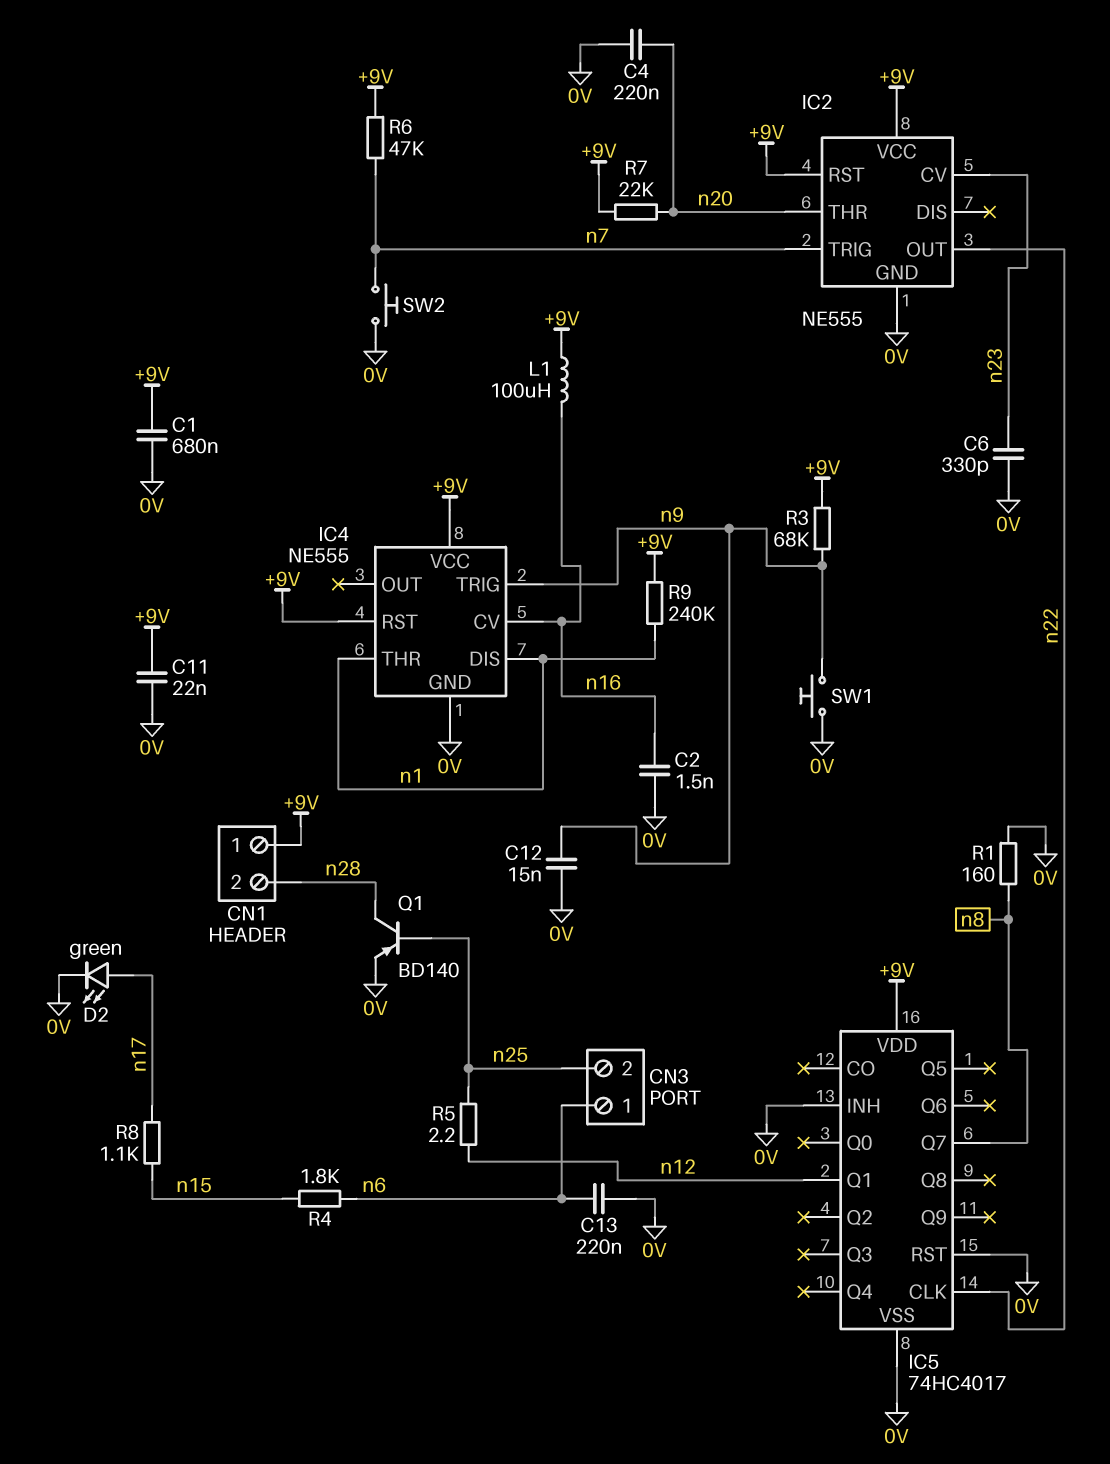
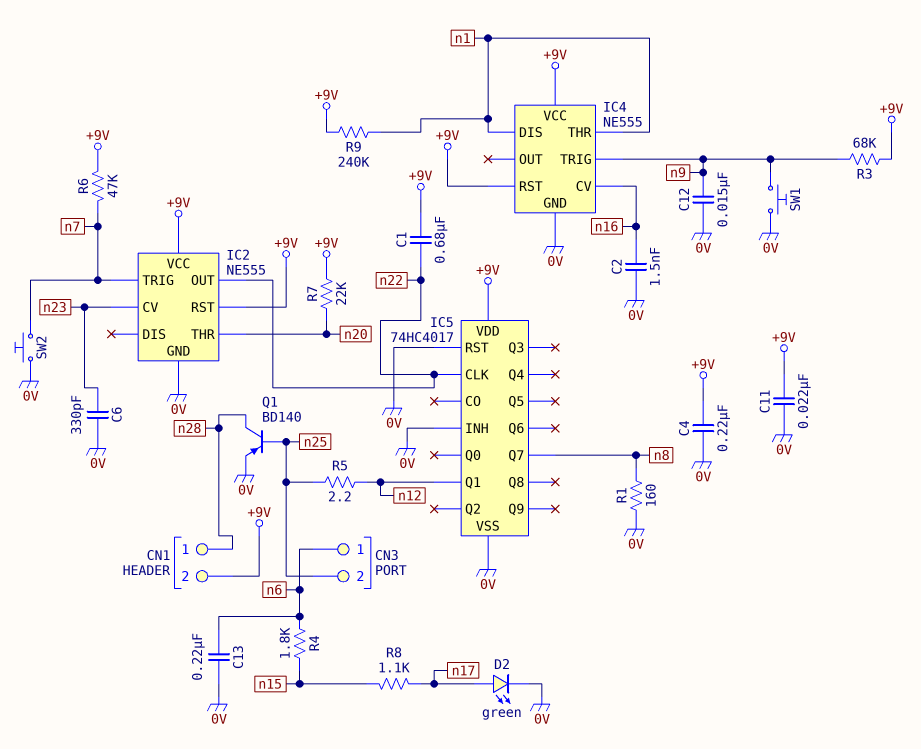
C1: 680nF (+9V, 0V) -> 680nF (+9V, n22)
C4: 220nF (0V, n20) -> 220nF (+9V, 0V)
CN1 pin 1: +9V -> n28
CN1 pin 2: n28 -> +9V
L1: 100uH (+9V, n16) -> none

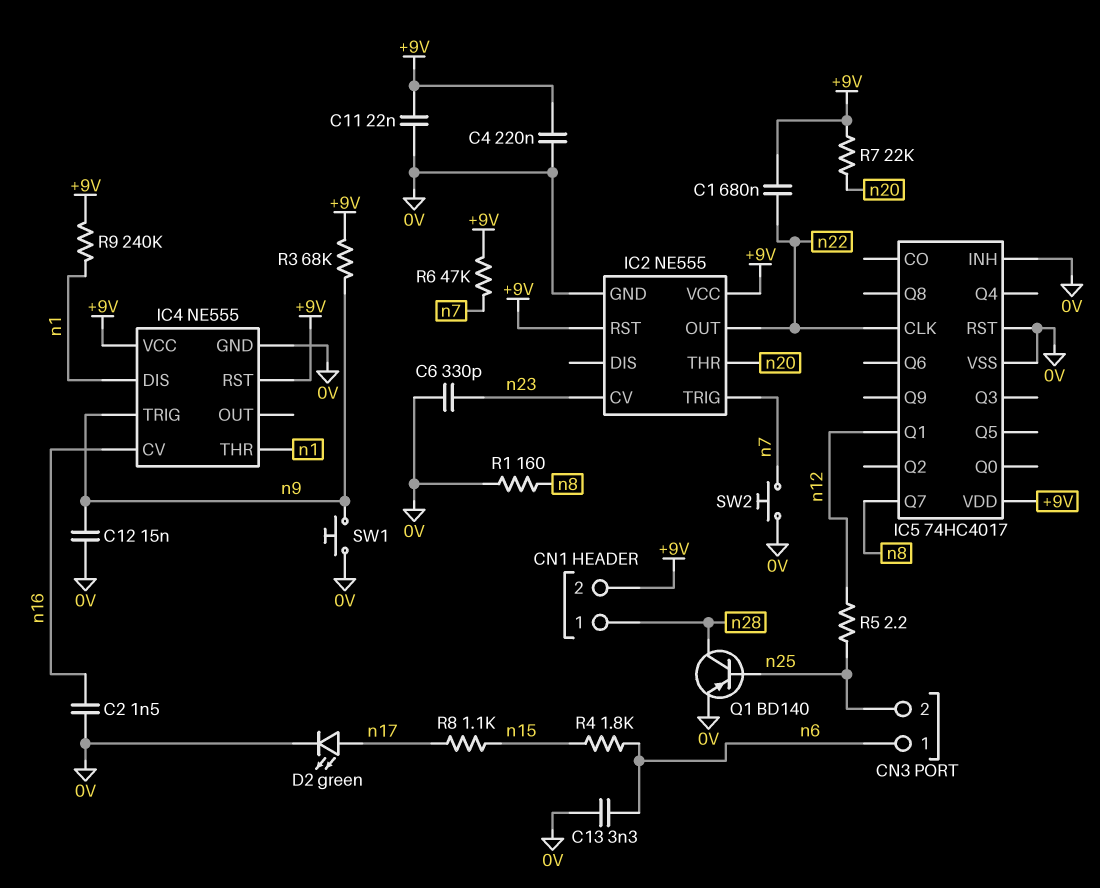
C13: 220nF (0V, n6) -> 3.3nF (0V, n6)

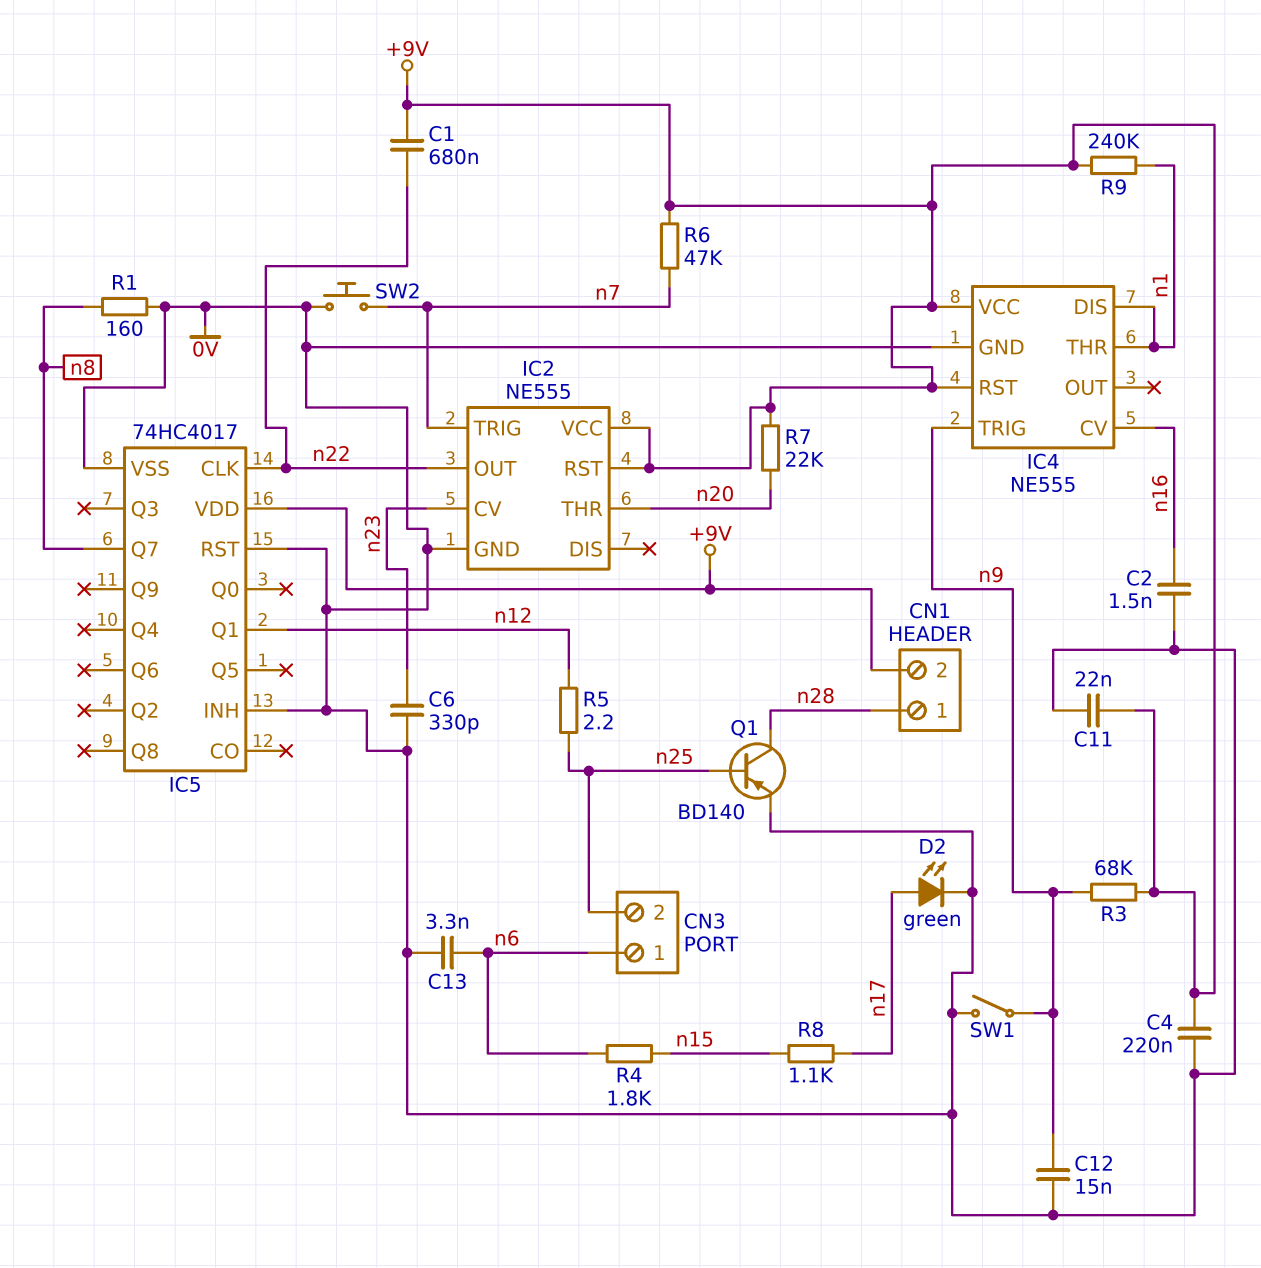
SW1: button (0V, n9) -> switch (0V, n9)

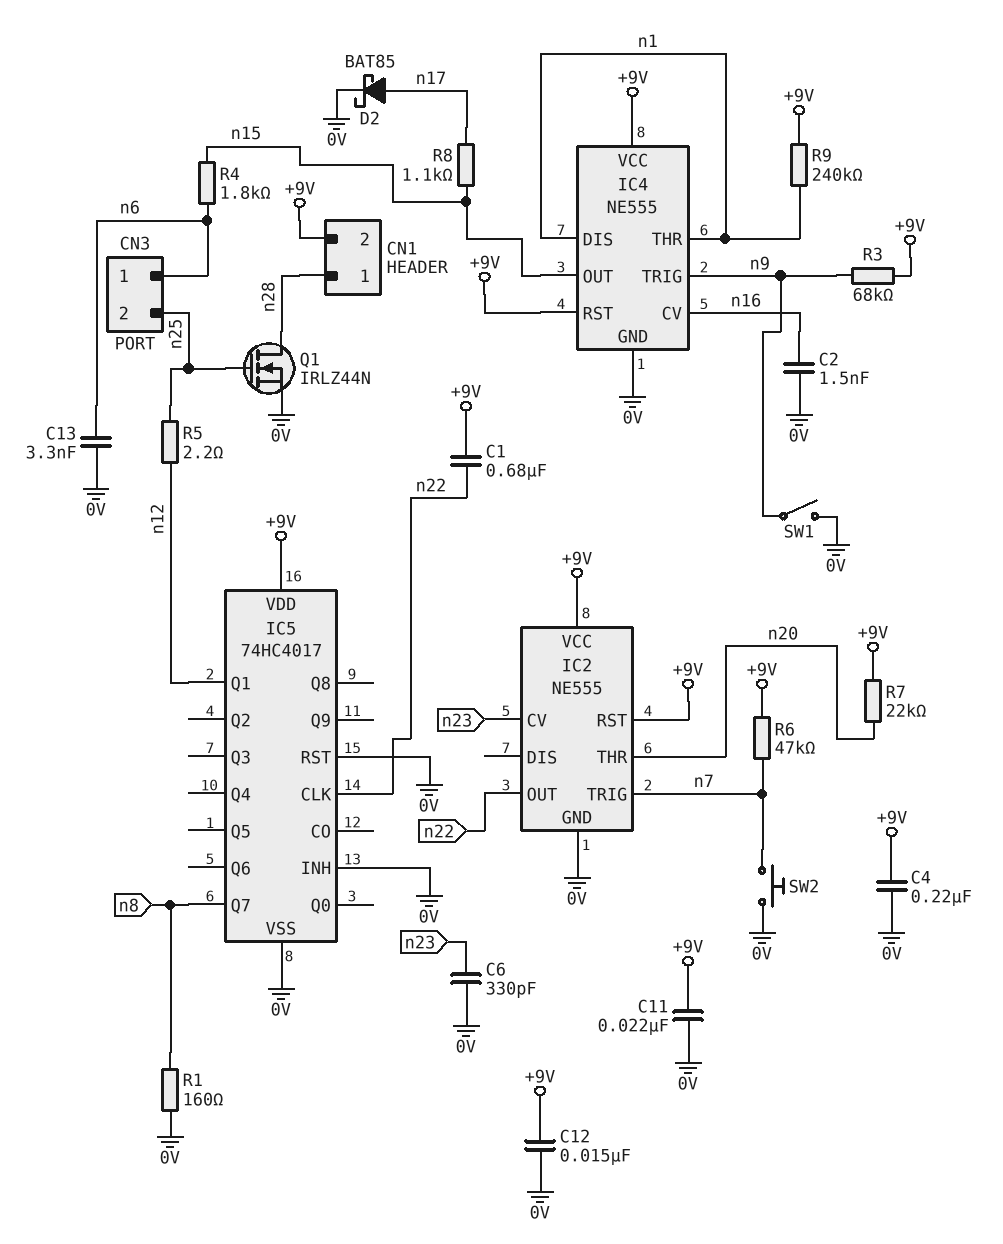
C12: 15nF (0V, n9) -> 15nF (+9V, 0V)
D2: LED green (A n17, K 0V) -> schottky BAT85 (A n17, K 0V)
IC4 pin OUT: none -> n15
Q1: PNP BD140 (B n25, C n28, E 0V) -> NMOS IRLZ44N (G n25, D n28, S 0V)

